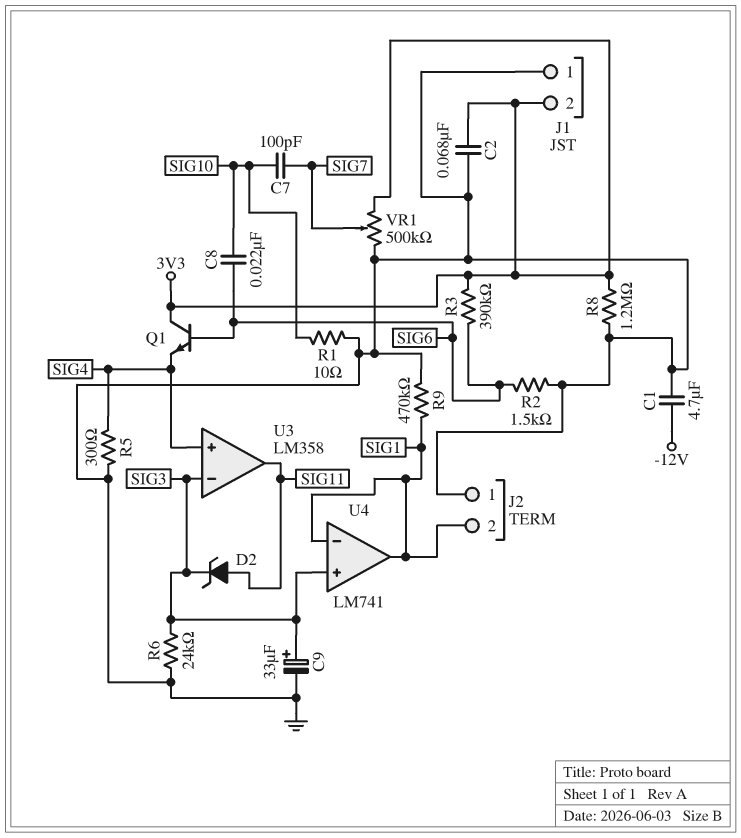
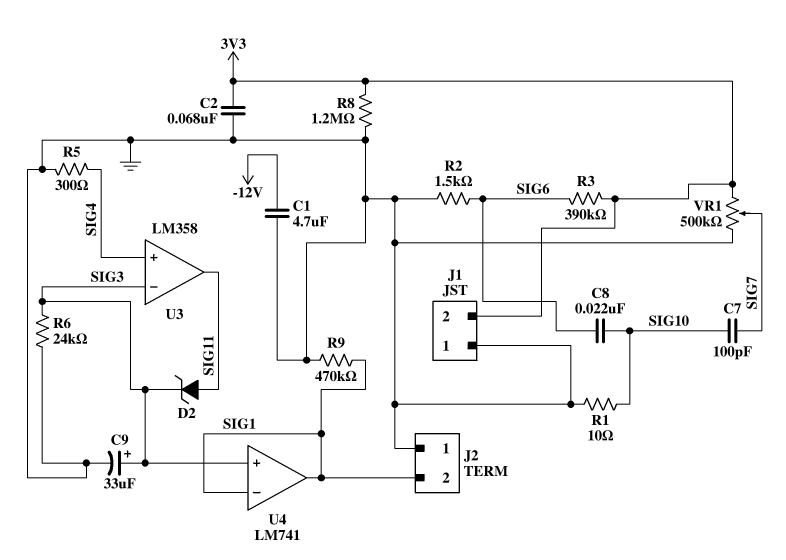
Q1: NPN (B SIG6, C 3V3, E SIG4) -> none

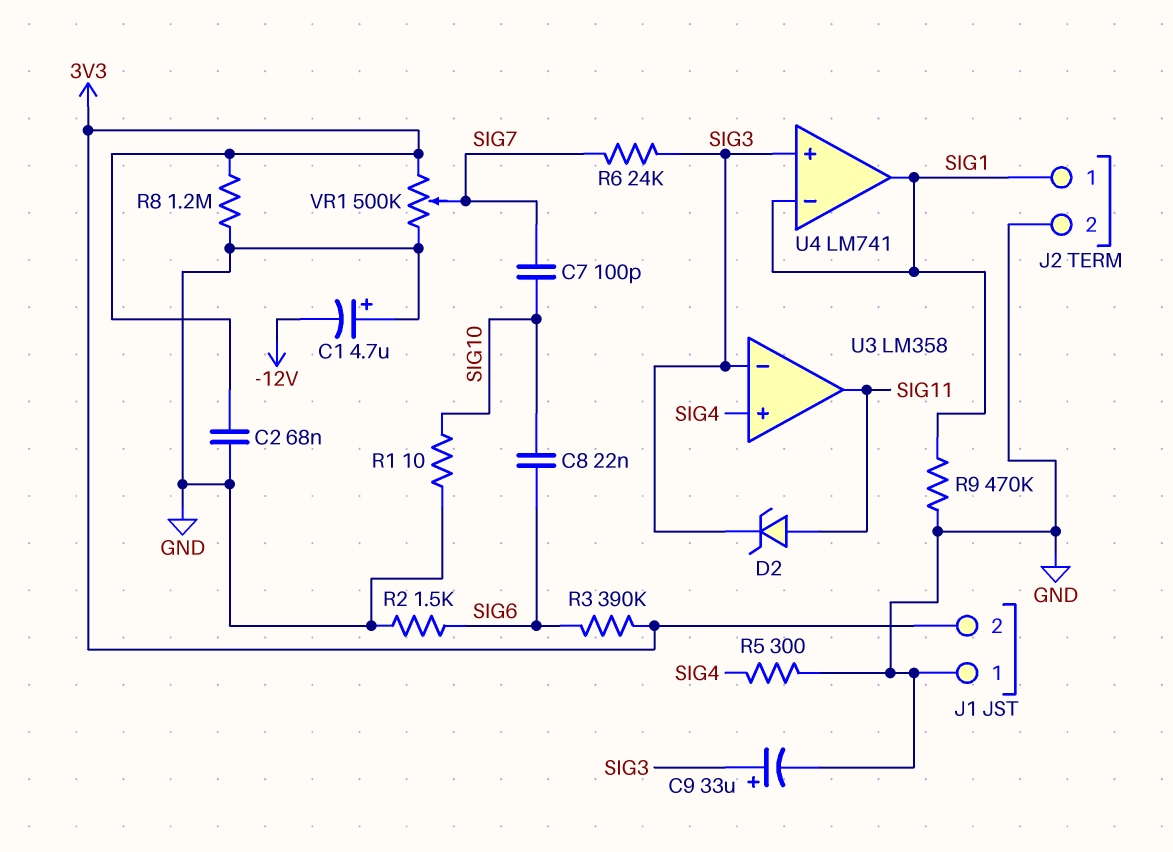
C1: 4.7uF (-12V, GND) -> 4.7uF (plus GND, minus -12V)
J2 pin 1: GND -> SIG1
J2 pin 2: SIG1 -> GND
R6: 24k (GND, SIG3) -> 24k (SIG3, SIG7)

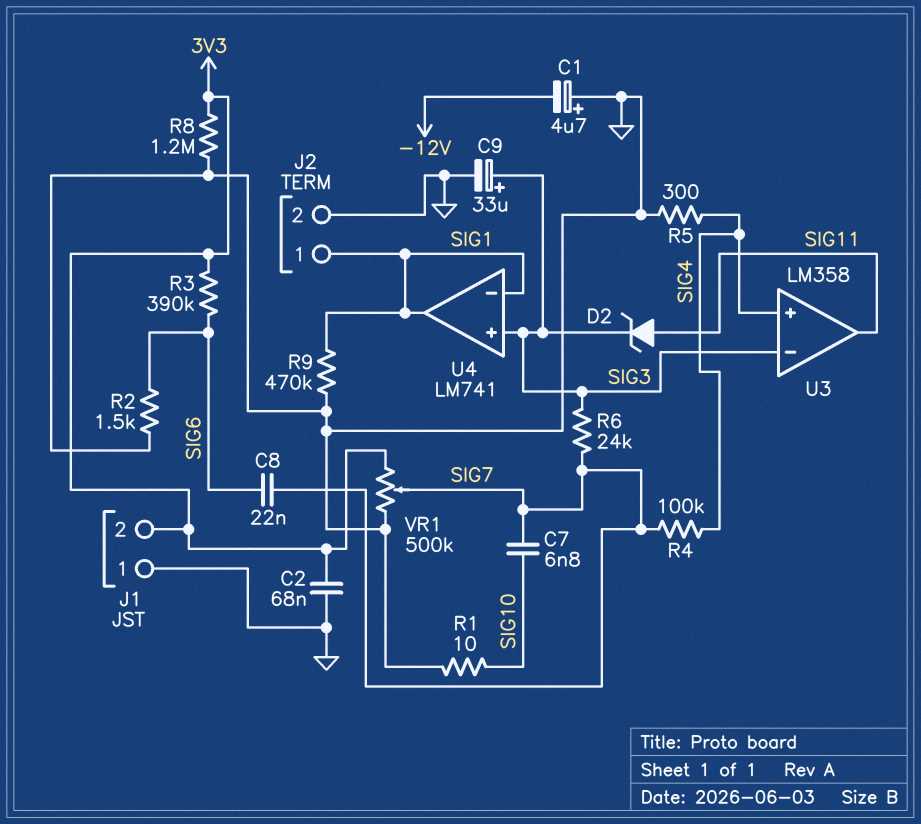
C7: 100pF (SIG7, SIG10) -> 6.8nF (SIG7, SIG10)
C8: 22nF (SIG6, SIG10) -> 22nF (SIG6, SIG7)
R4: none -> 100k (SIG4, SIG7)

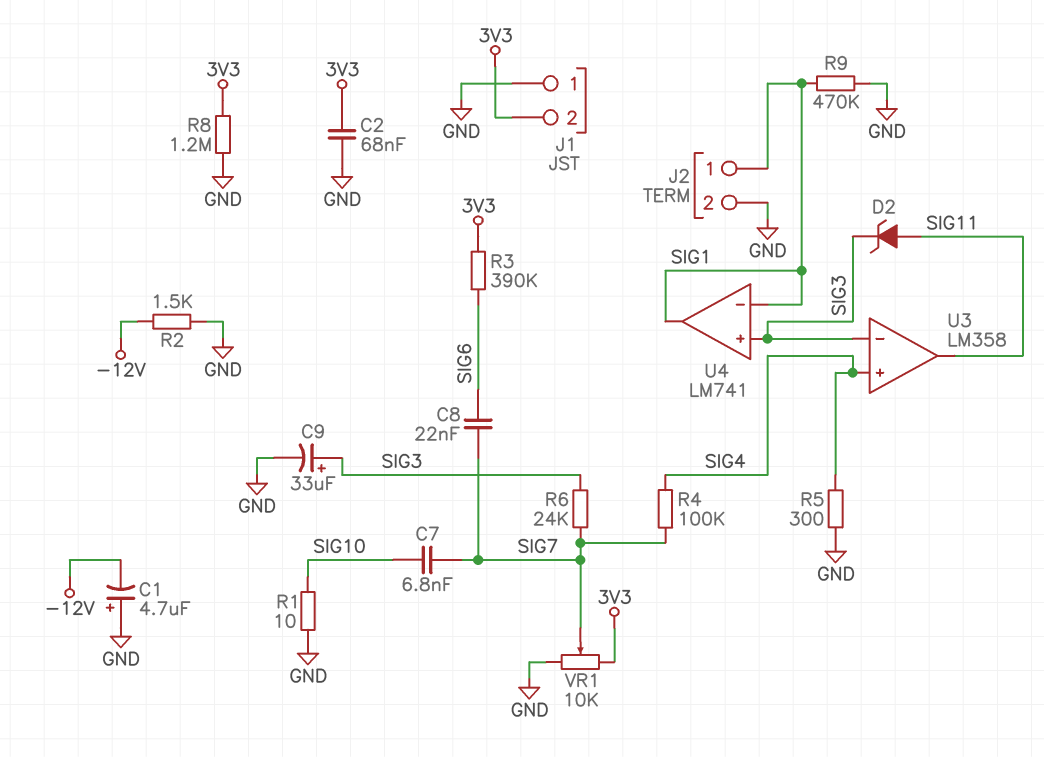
R2: 1.5k (GND, SIG6) -> 1.5k (-12V, GND)
VR1: 500k (3V3, GND, wiper SIG7) -> 10k (3V3, GND, wiper SIG7)

